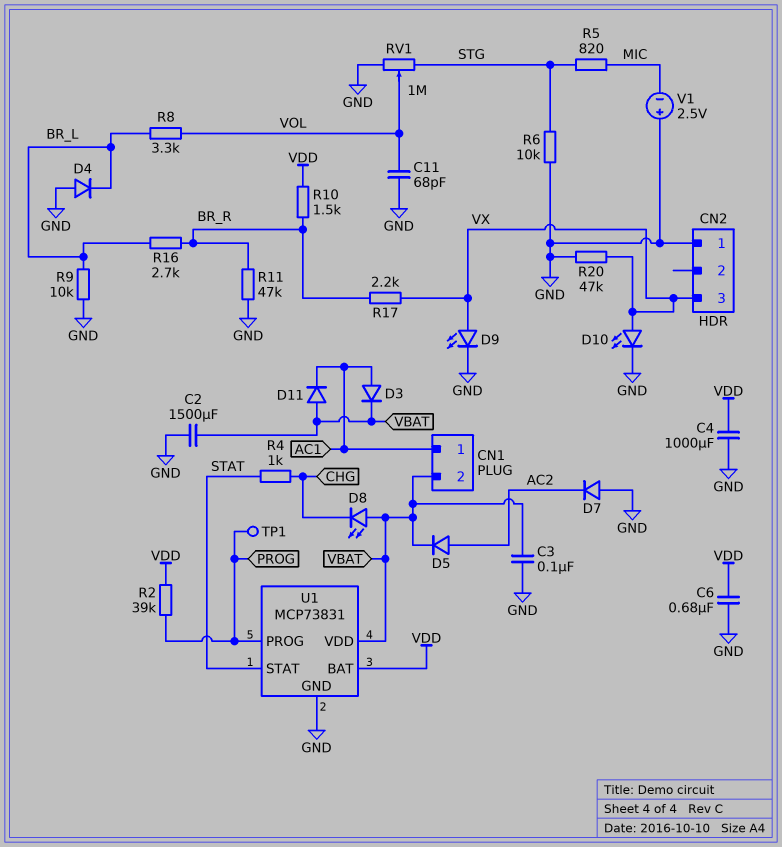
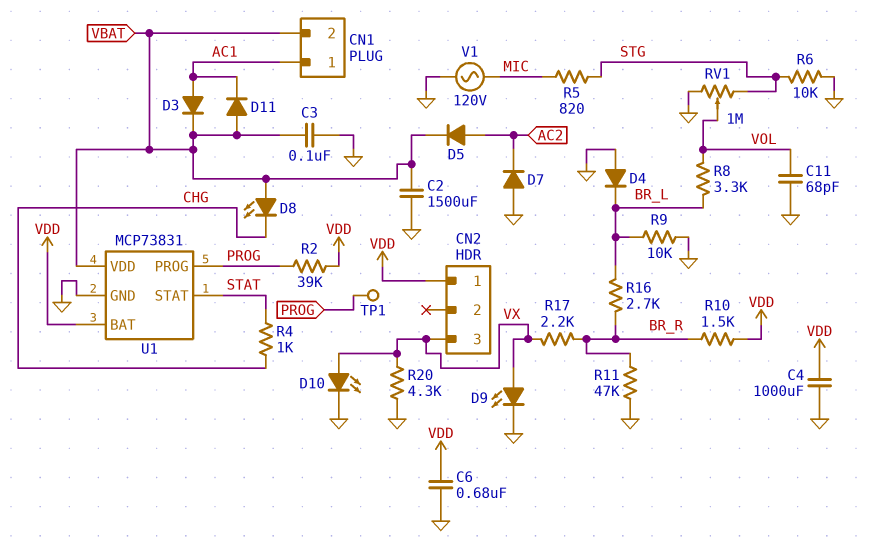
CN2 pin 1: GND -> VDD
R20: 47k (GND, VX) -> 4.3k (GND, VX)
V1: 2.5V (plus GND, minus MIC) -> AC 120V (GND, MIC)

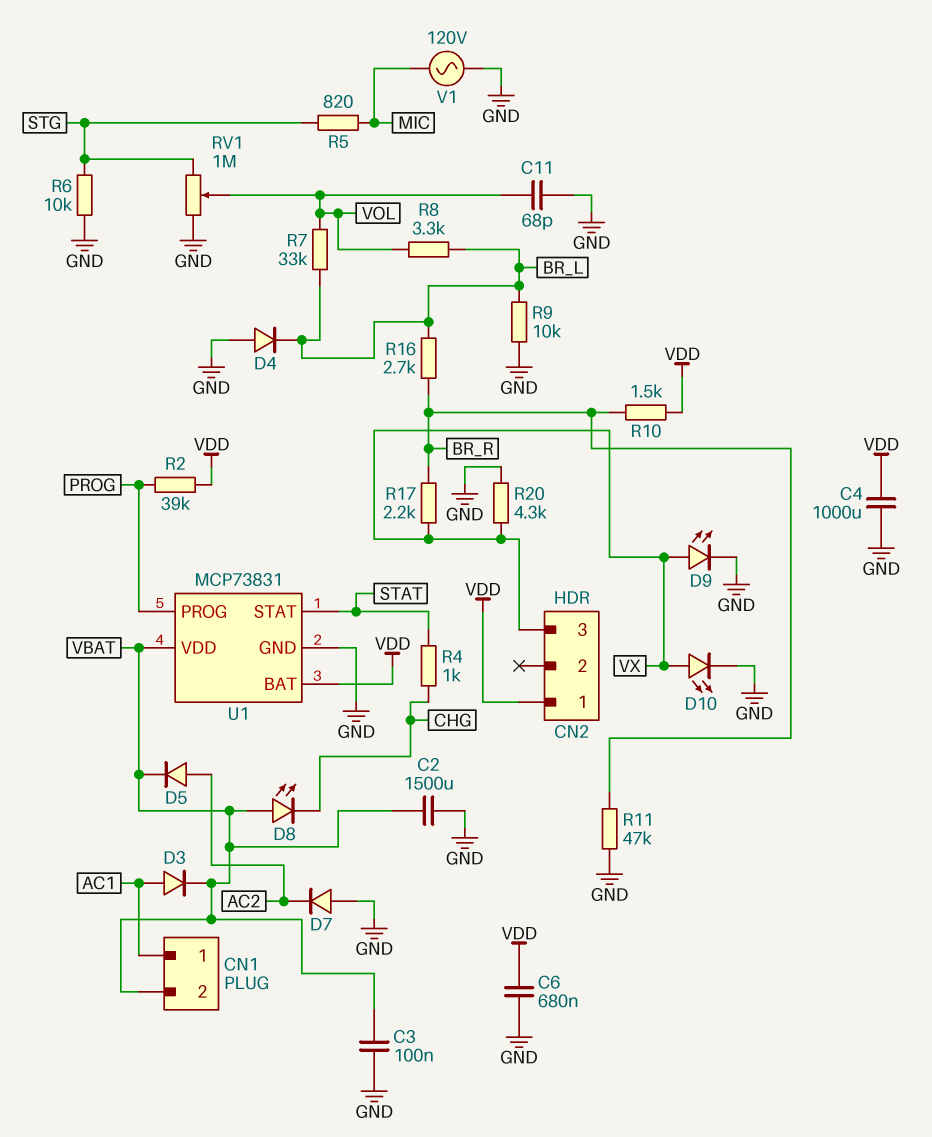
D11: diode (A VBAT, K AC1) -> none
R7: none -> 33k (BR_L, VOL)
TP1: test point (PROG) -> none

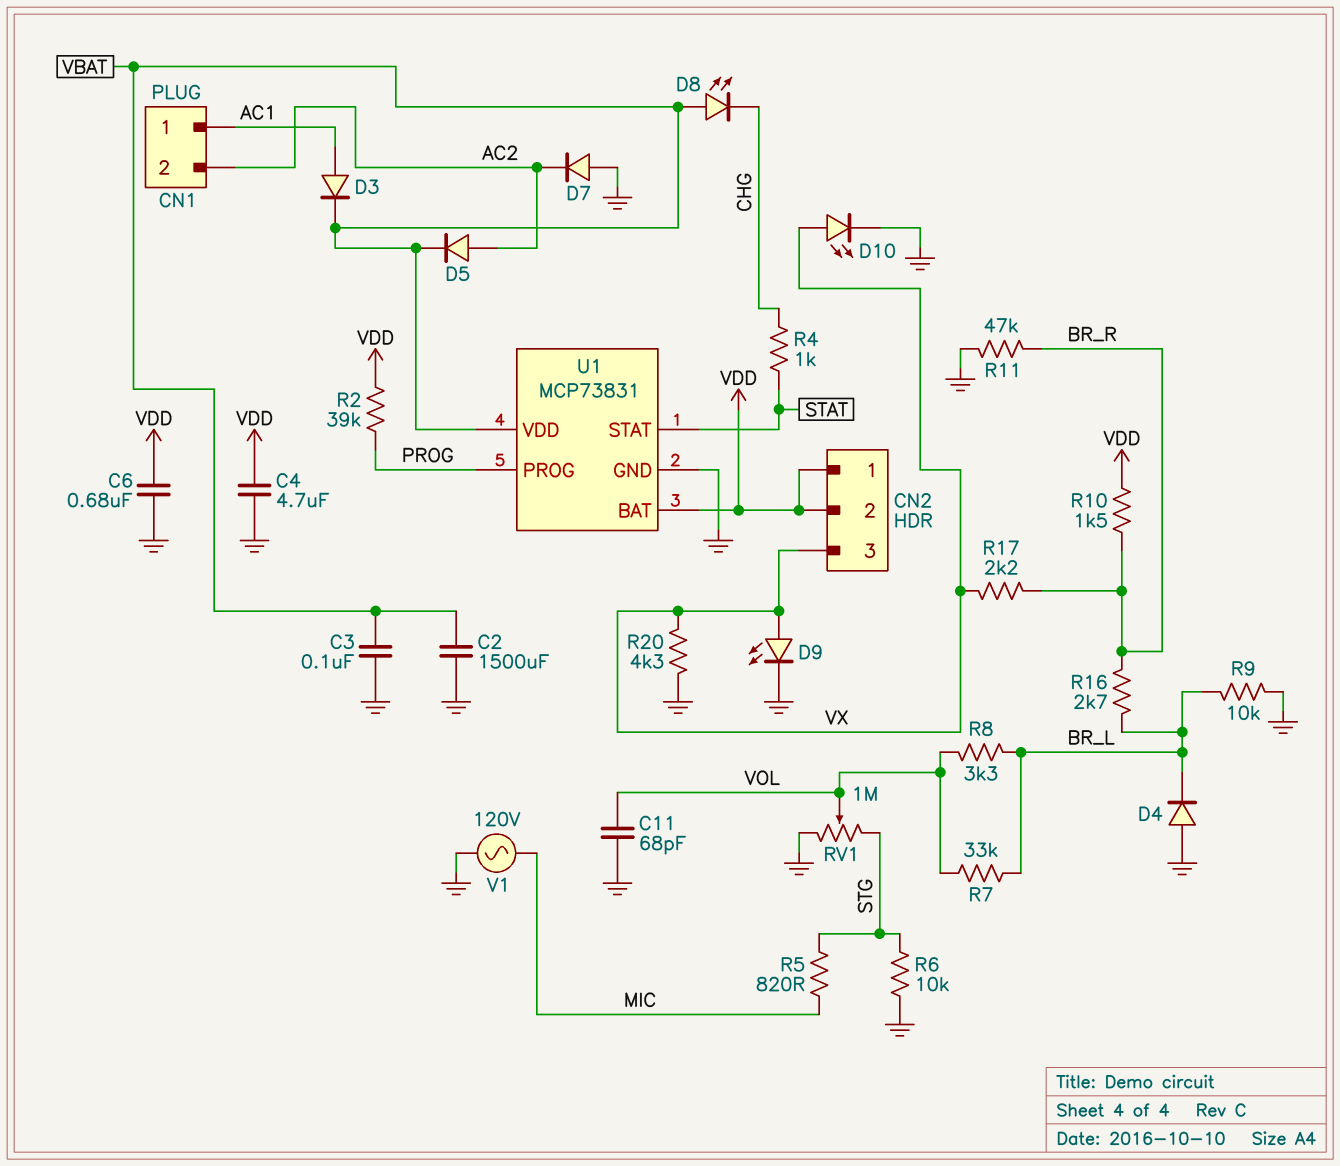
C4: 1000uF (GND, VDD) -> 4.7uF (GND, VDD)
CN1 pin 2: VBAT -> AC2
CN2 pin 2: none -> VDD

